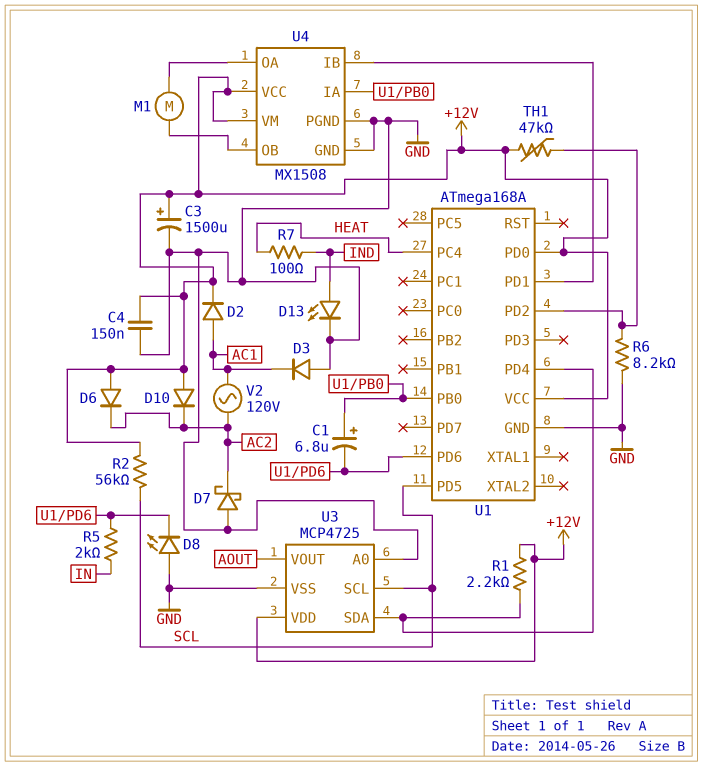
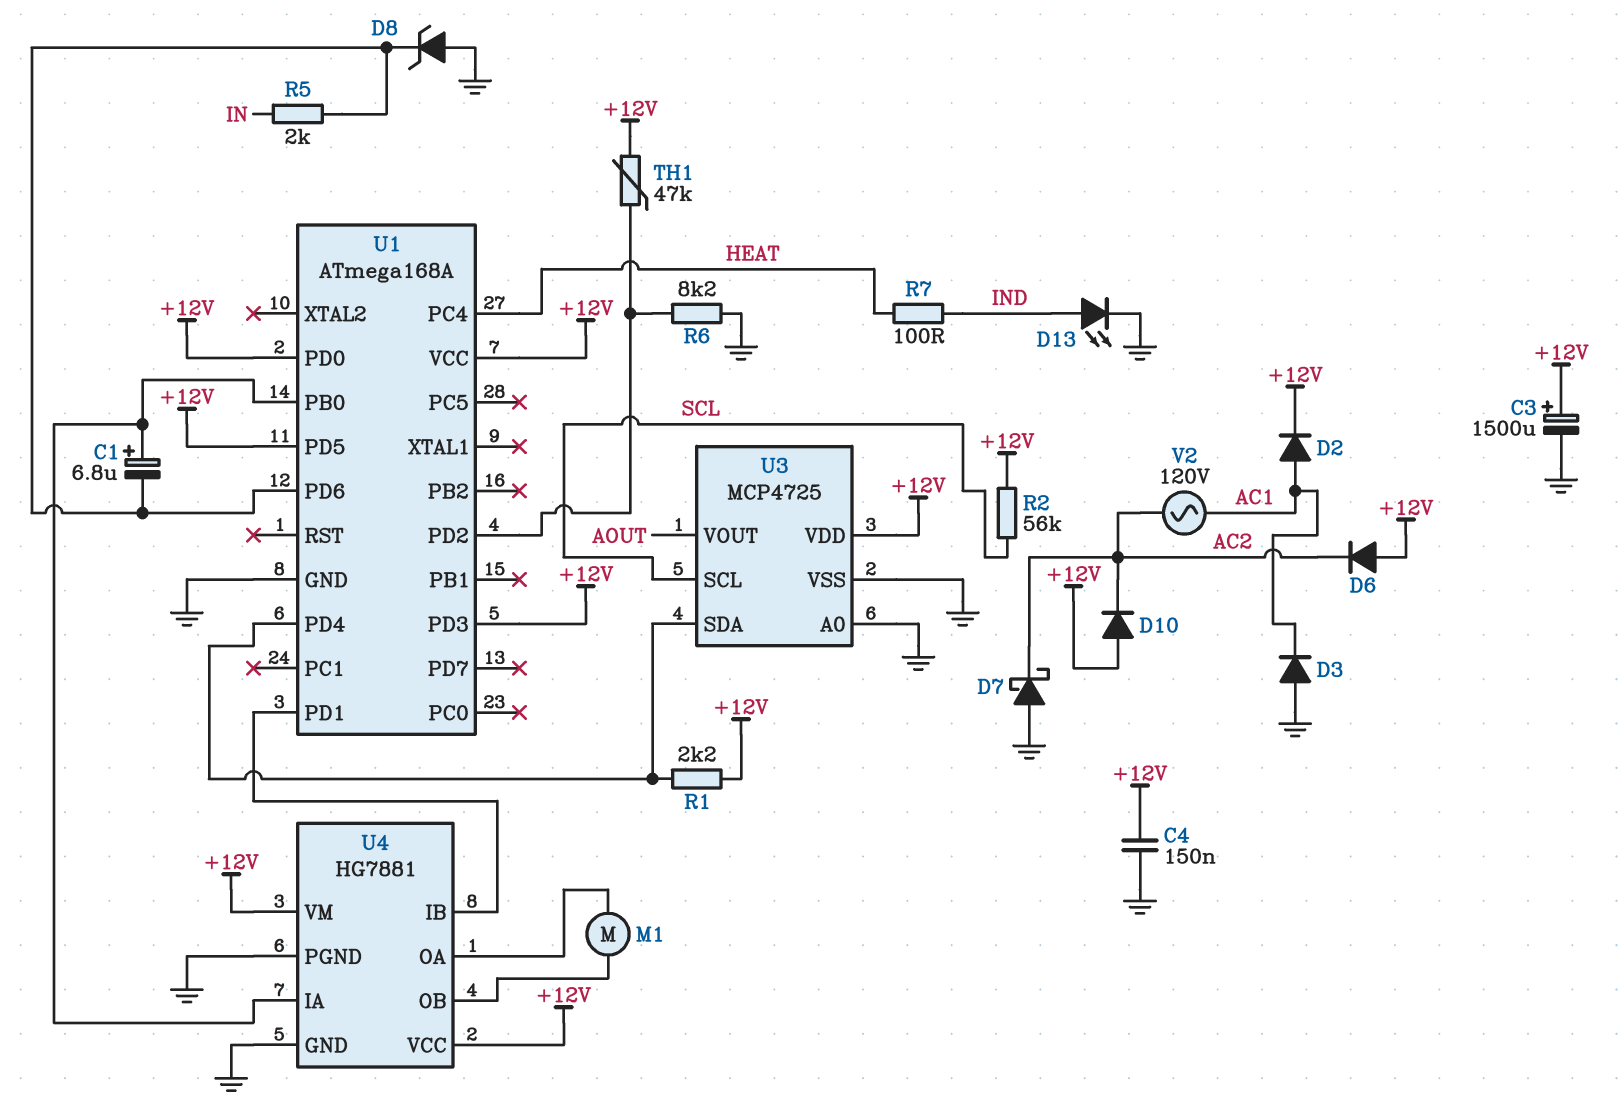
D8: LED (A GND, K U1/PD6) -> zener (A GND, K U1/PD6)
U1 pin PD3: none -> +12V
U1 pin PD5: SCL -> +12V
U4: MX1508 -> HG7881

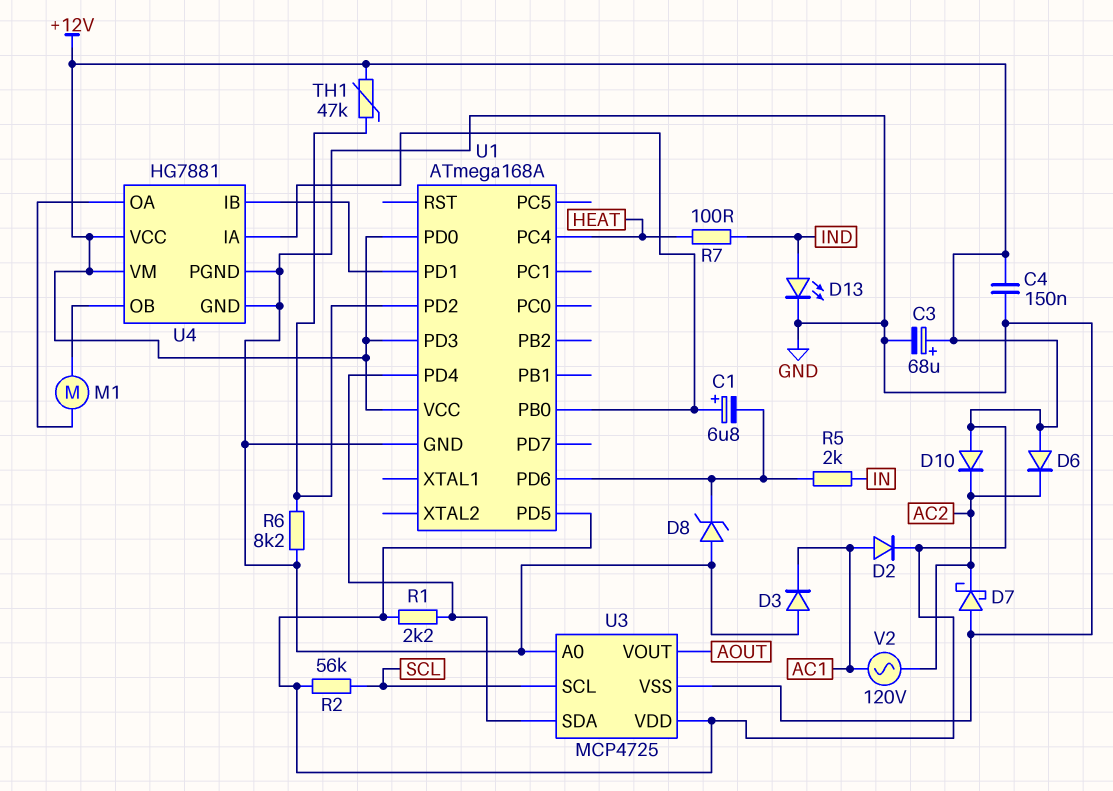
C3: 1500uF (plus +12V, minus GND) -> 68uF (plus +12V, minus GND)

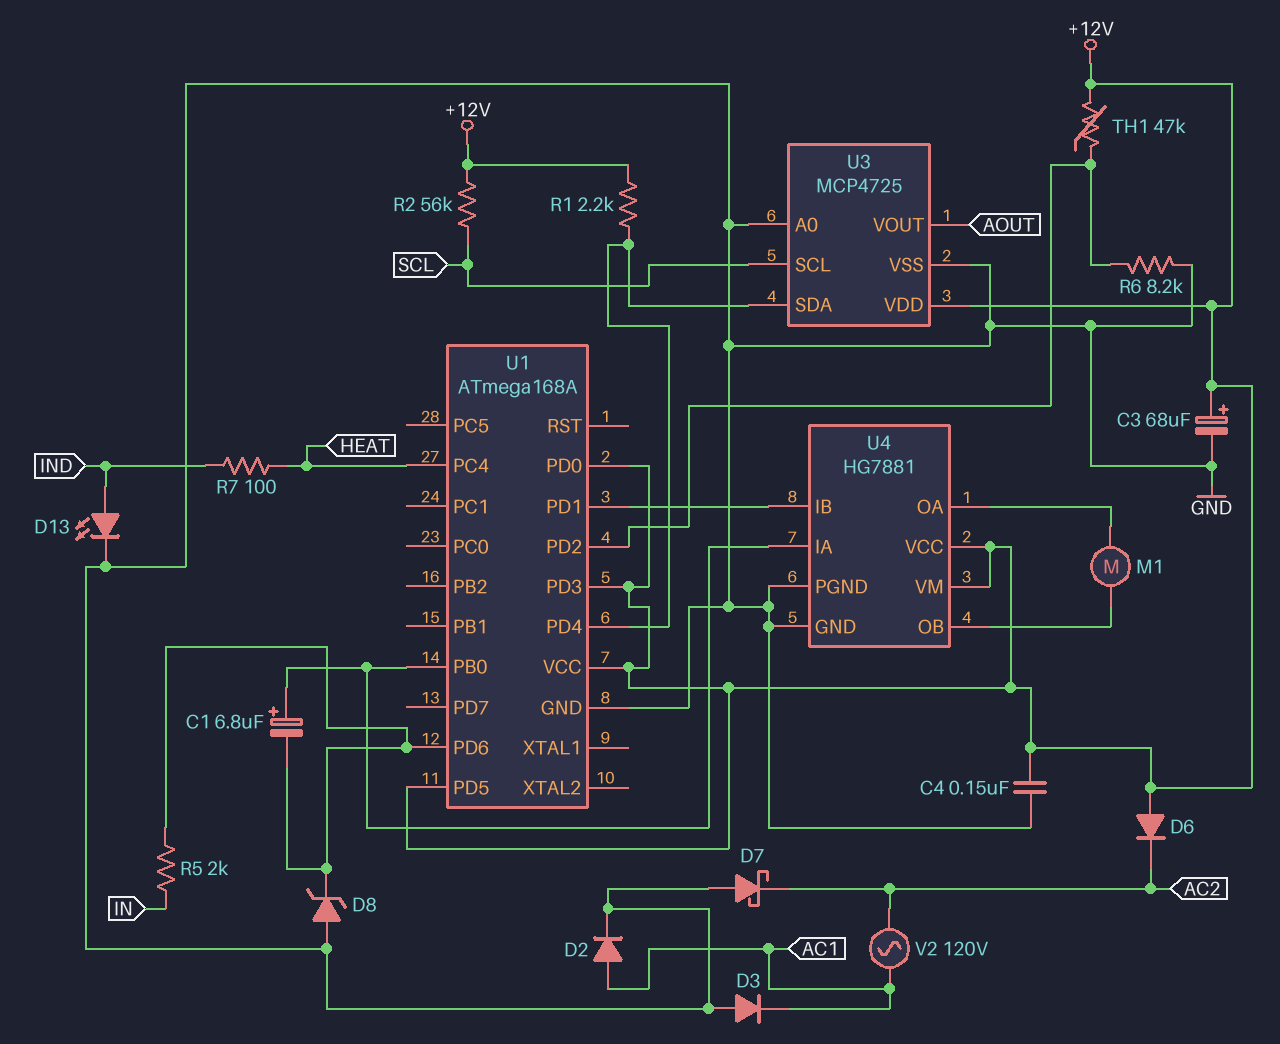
D2: diode (A AC1, K +12V) -> diode (A AC1, K GND)
D10: diode (A +12V, K AC2) -> none

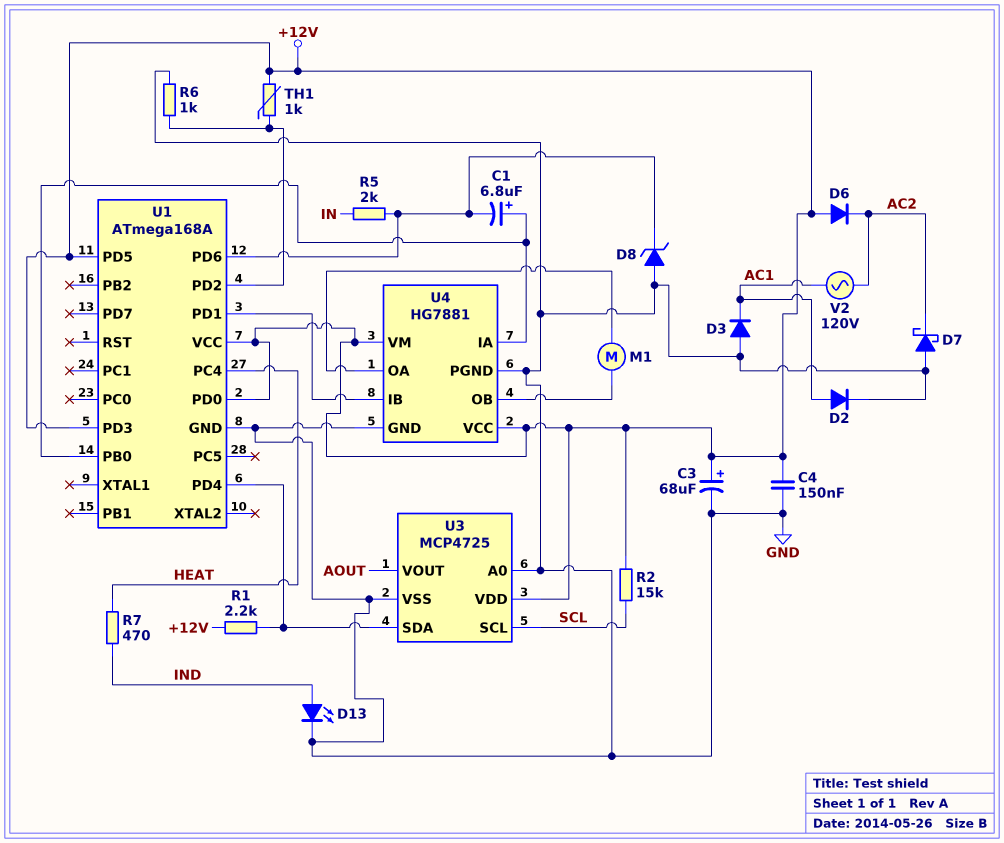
R2: 56k (+12V, SCL) -> 15k (+12V, SCL)
R6: 8.2k (GND, U1/PD2) -> 1k (GND, U1/PD2)
R7: 100 (HEAT, IND) -> 470 (HEAT, IND)
TH1: 47k (+12V, U1/PD2) -> 1k (+12V, U1/PD2)

